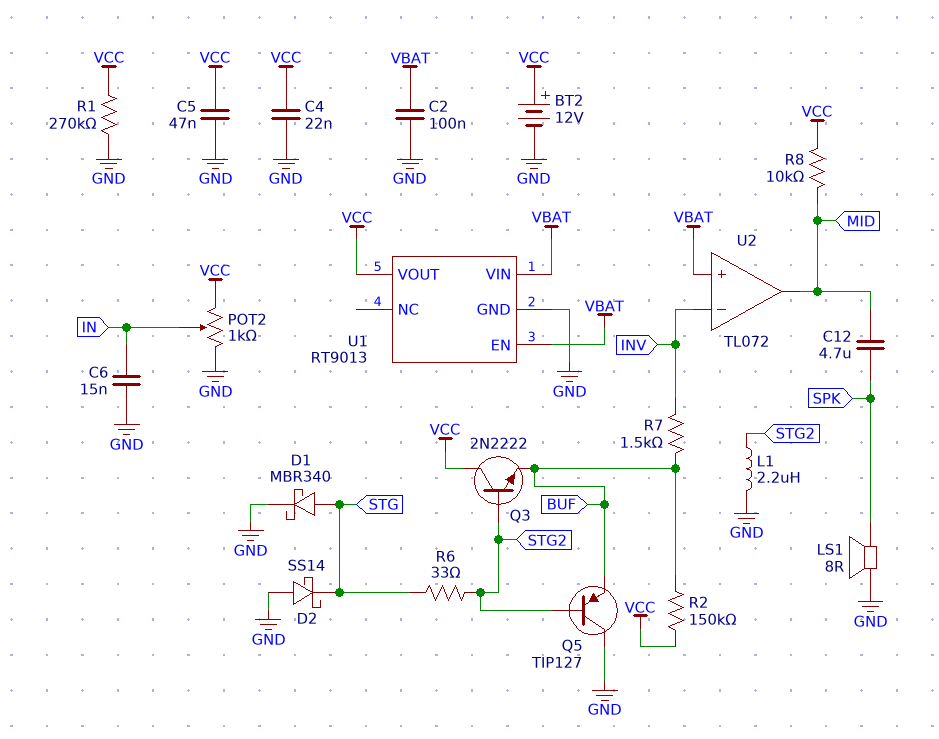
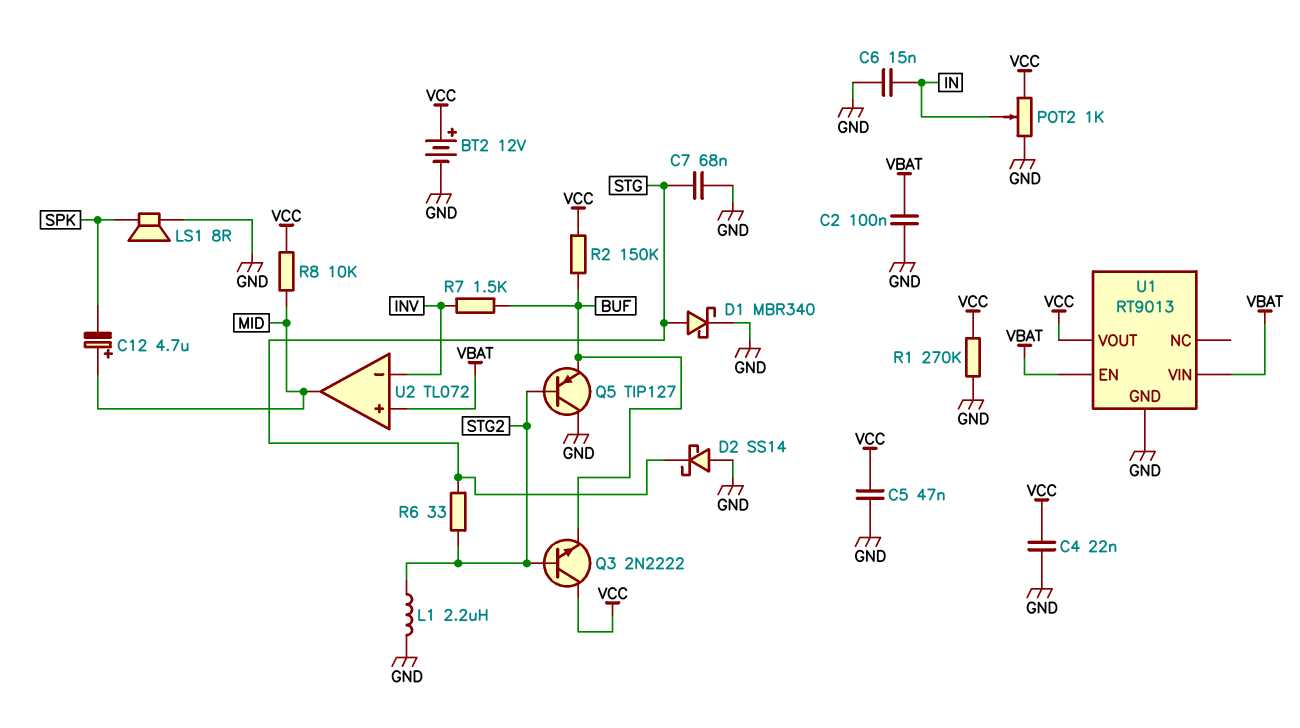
C7: none -> 68nF (GND, STG)
C12: 4.7uF (MID, SPK) -> 4.7uF (plus MID, minus SPK)

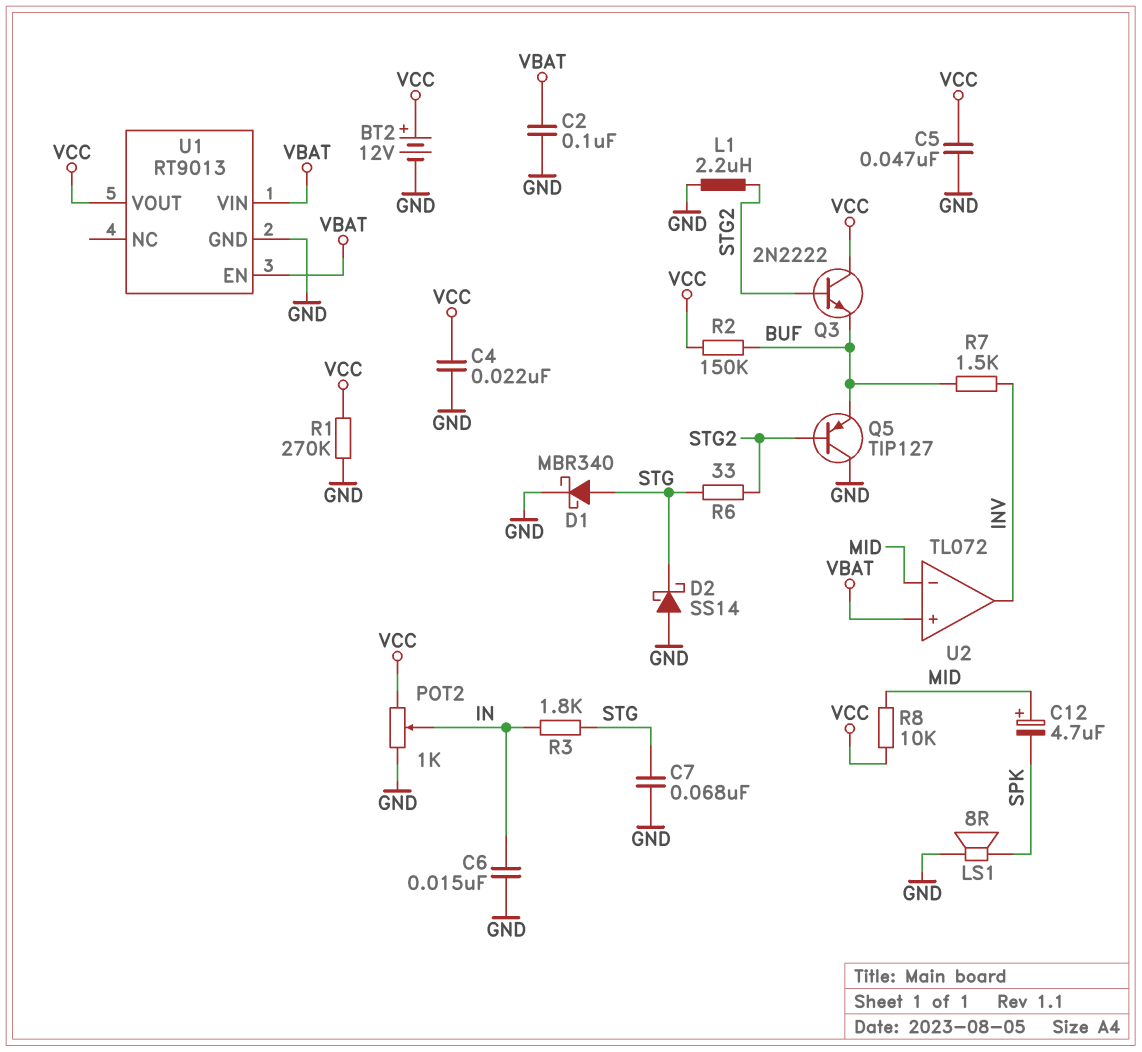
R3: none -> 1.8k (IN, STG)
U2 pin in-: INV -> MID
U2 pin out: MID -> INV

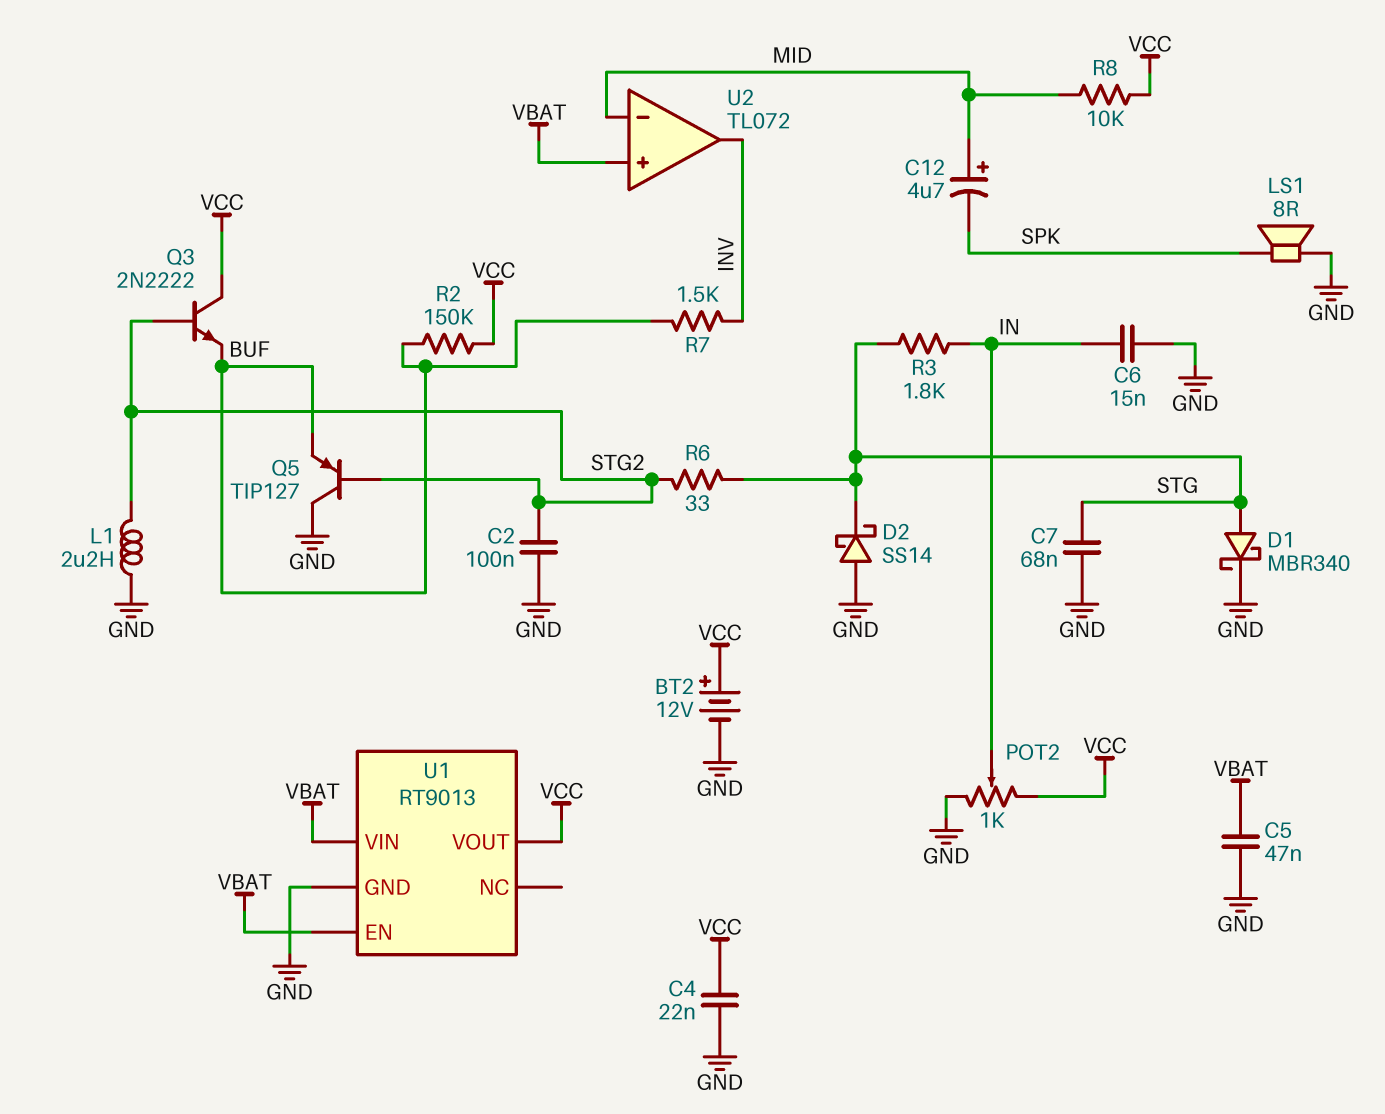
C2: 100nF (GND, VBAT) -> 100nF (GND, STG2)
C5: 47nF (GND, VCC) -> 47nF (GND, VBAT)
R1: 270k (GND, VCC) -> none

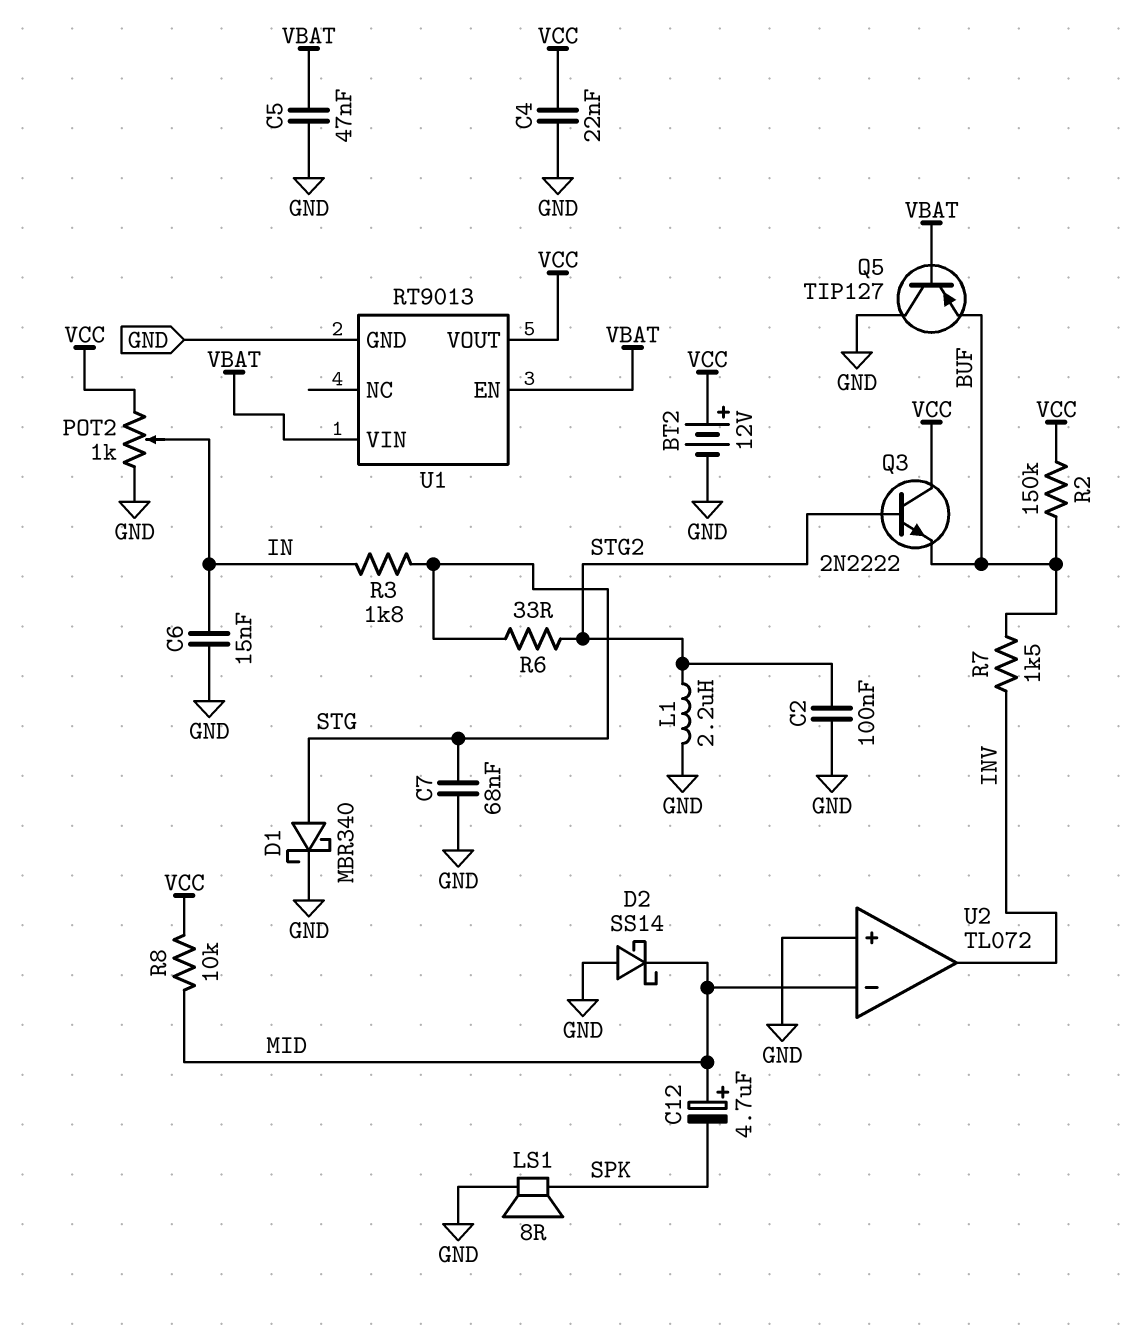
D2: schottky SS14 (A GND, K STG) -> schottky SS14 (A GND, K MID)
Q5: PNP TIP127 (B STG2, C GND, E BUF) -> PNP TIP127 (B VBAT, C GND, E BUF)
U2 pin in+: VBAT -> GND

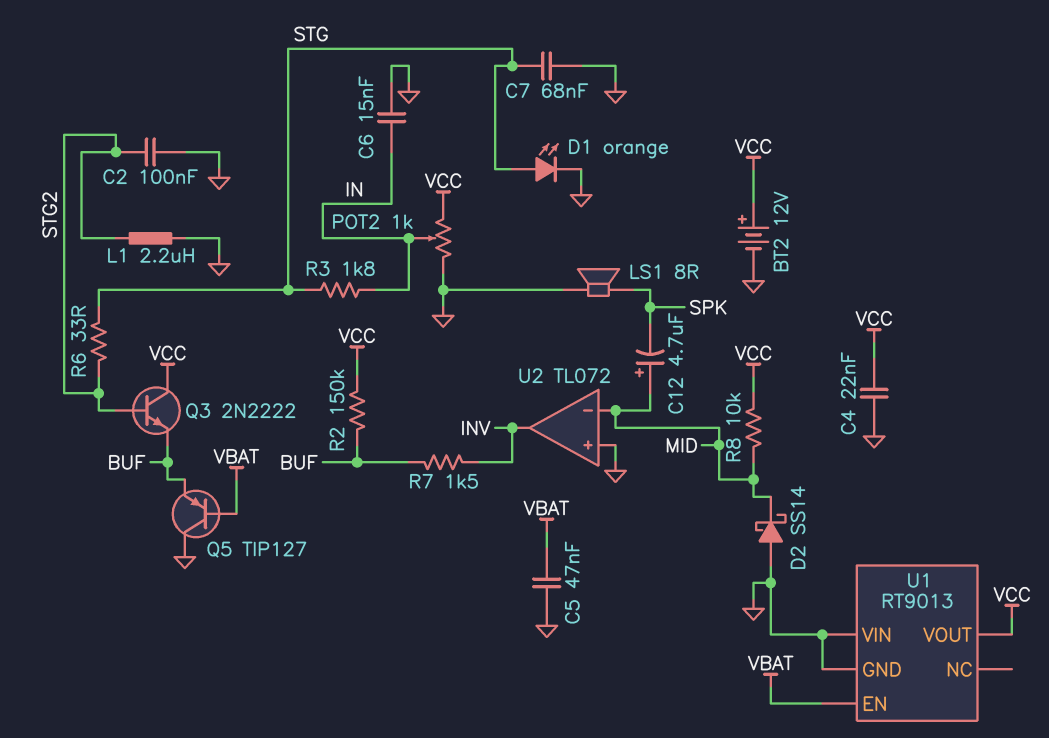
D1: schottky MBR340 (A STG, K GND) -> LED orange (A STG, K GND)
U1 pin VIN: VBAT -> GND

